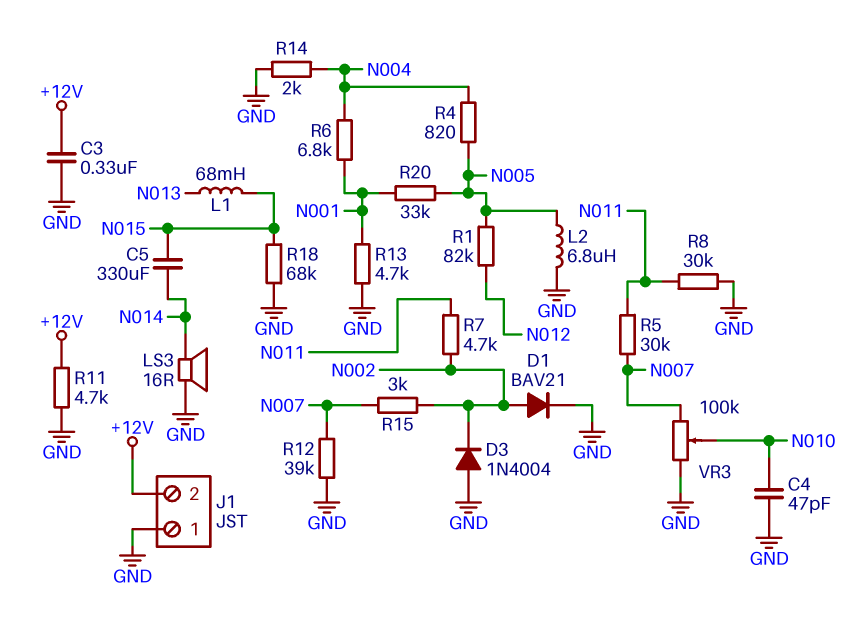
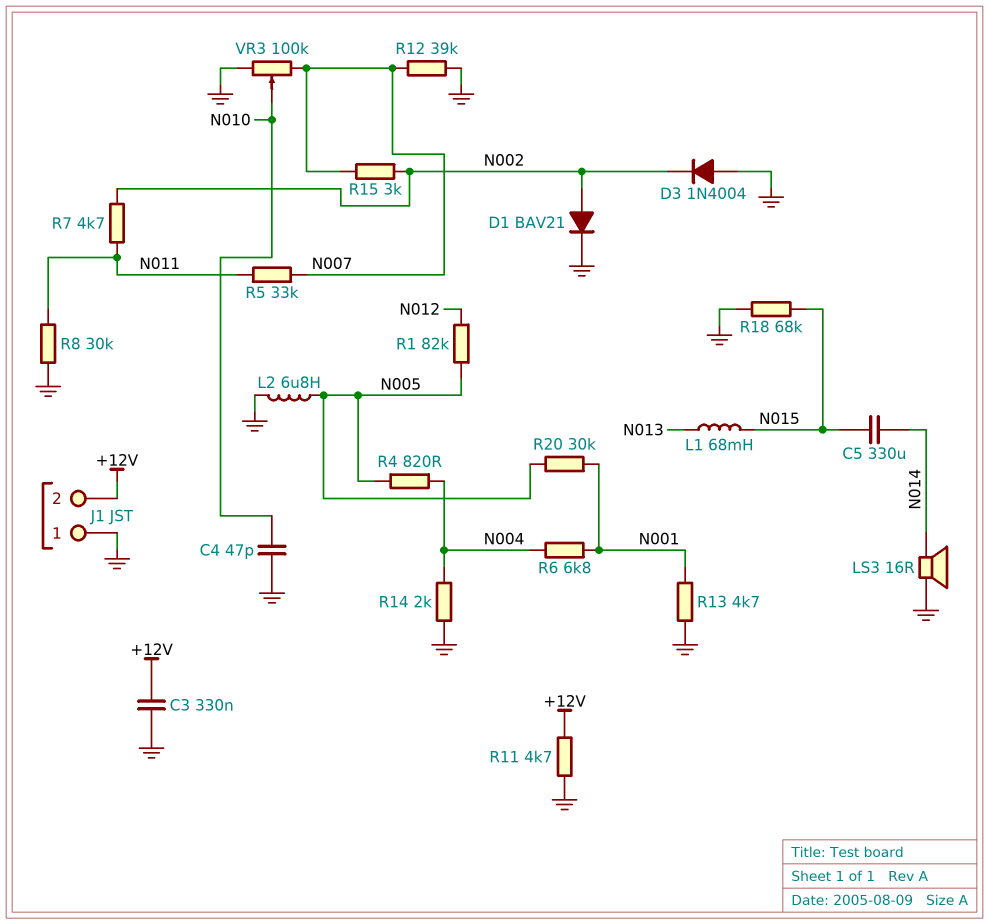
R5: 30k (N007, N011) -> 33k (N007, N011)
R20: 33k (N001, N005) -> 30k (N001, N005)

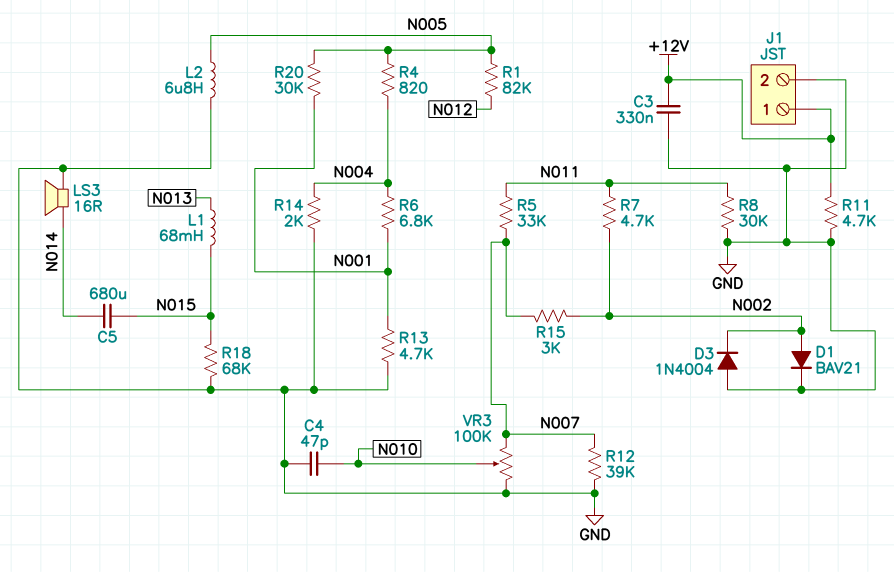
C5: 330uF (N014, N015) -> 680uF (N014, N015)
J1 pin 1: GND -> +12V
J1 pin 2: +12V -> GND

